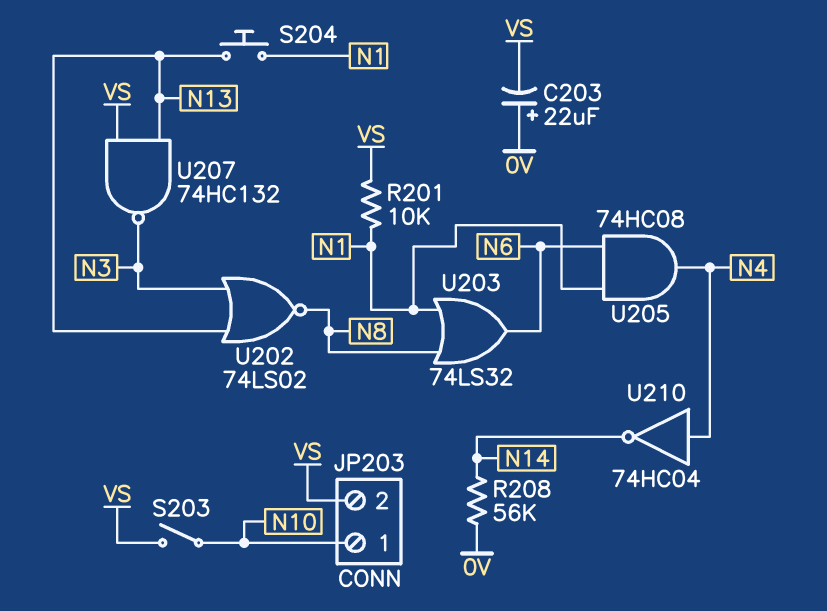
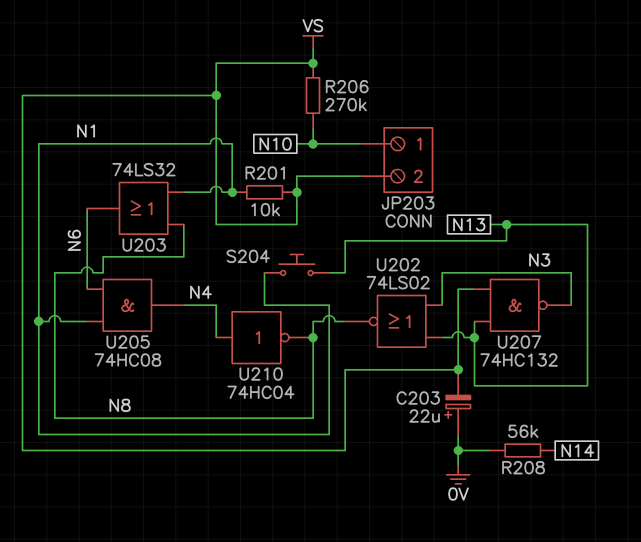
R206: none -> 270k (N10, VS)
S203: switch (N10, VS) -> none
U210: NOT 74HC04 (in N4, out N14) -> NOT 74HC04 (in N4, out N8)

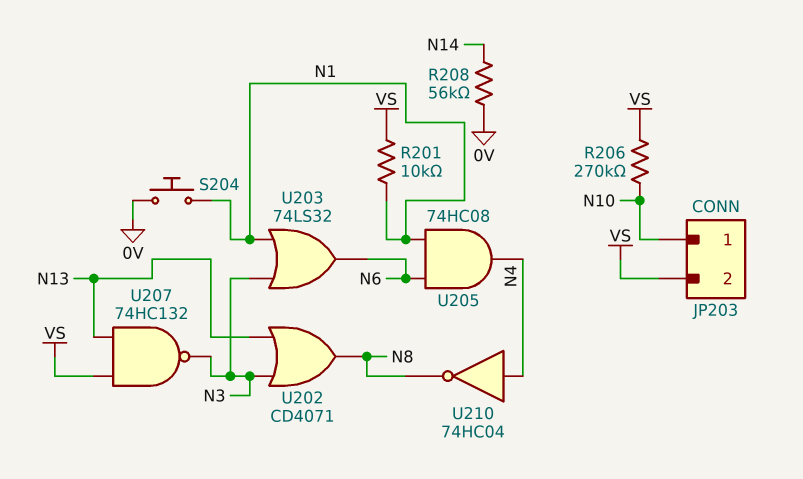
C203: 22uF (plus 0V, minus VS) -> none
S204: button (N1, N13) -> button (0V, N1)
U202: NOR 74LS02 (in N3, in N13, out N8) -> OR CD4071 (in N3, in N13, out N8)
U203: OR 74LS32 (in N1, in N8, out N6) -> OR 74LS32 (in N1, in N3, out N6)

